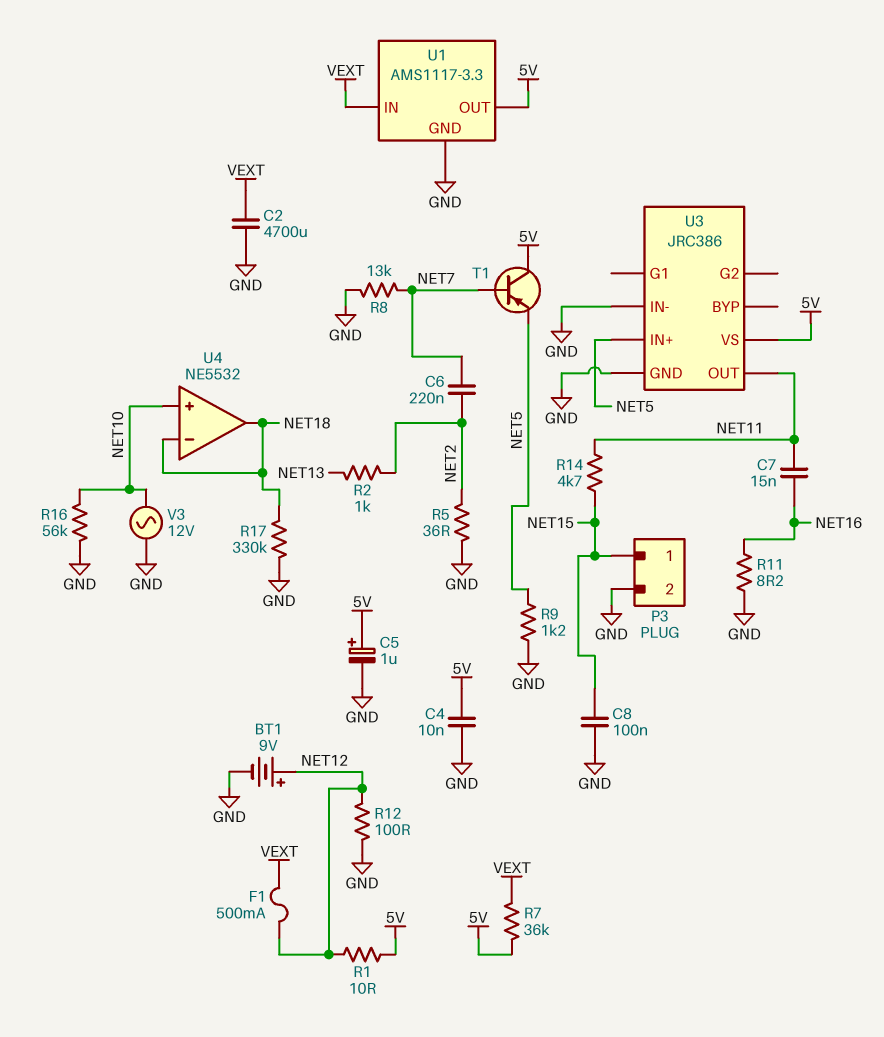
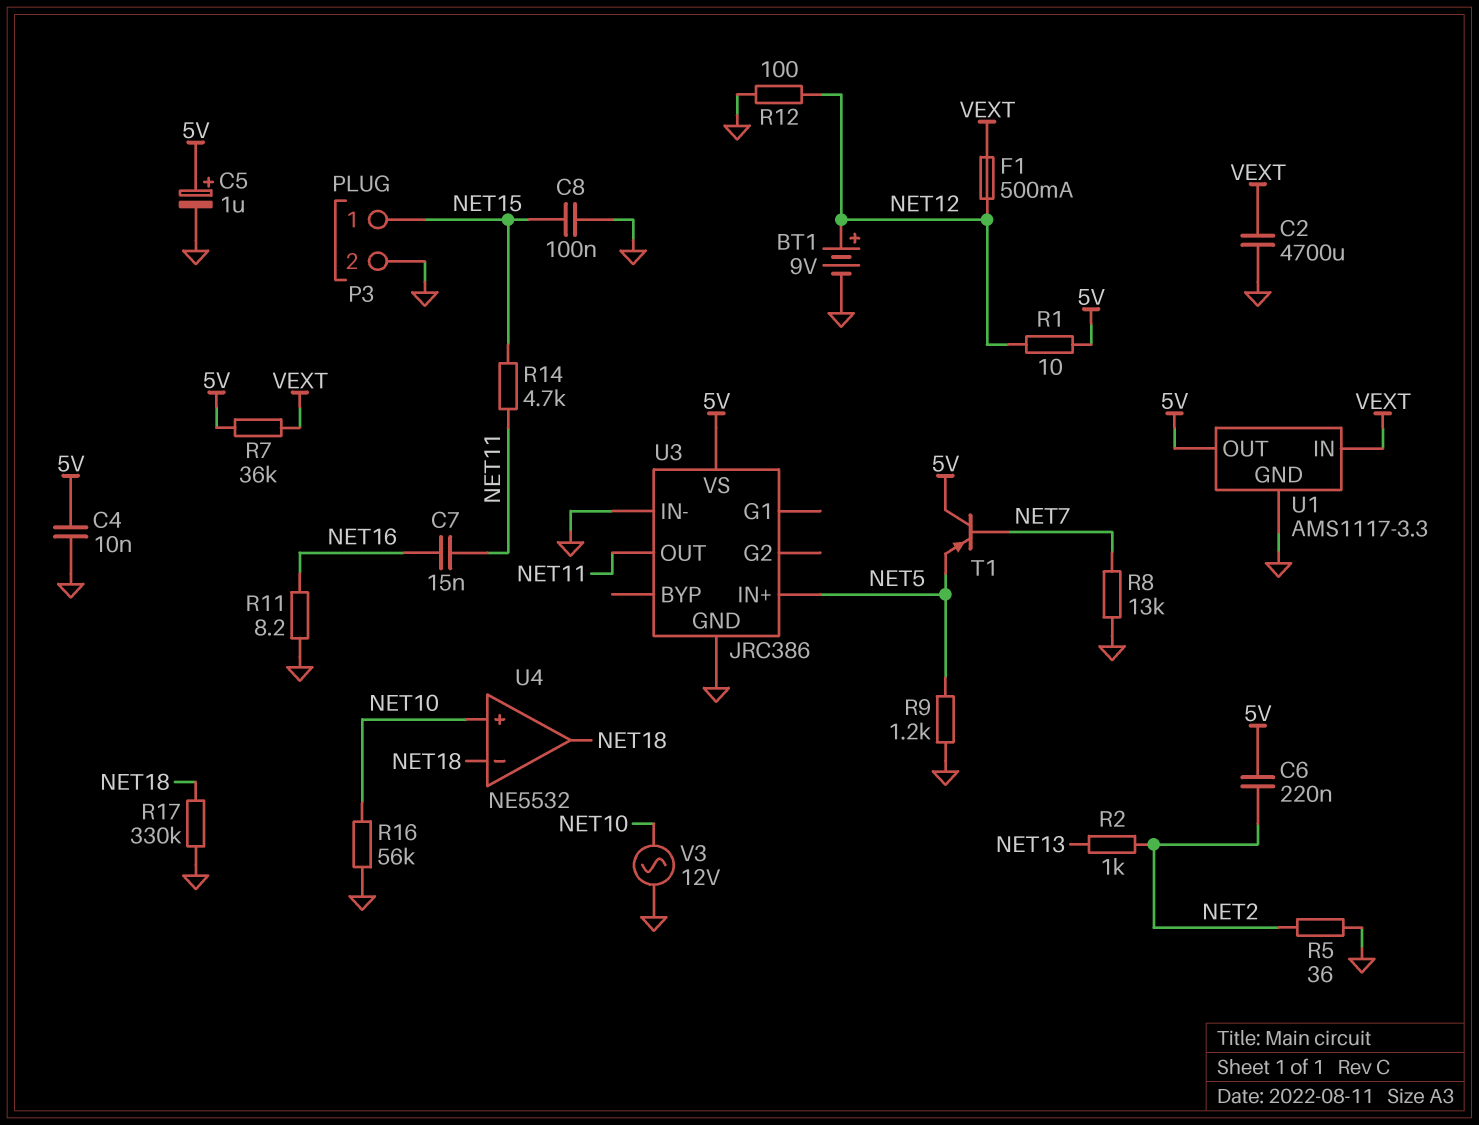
C6: 220nF (NET2, NET7) -> 220nF (5V, NET2)

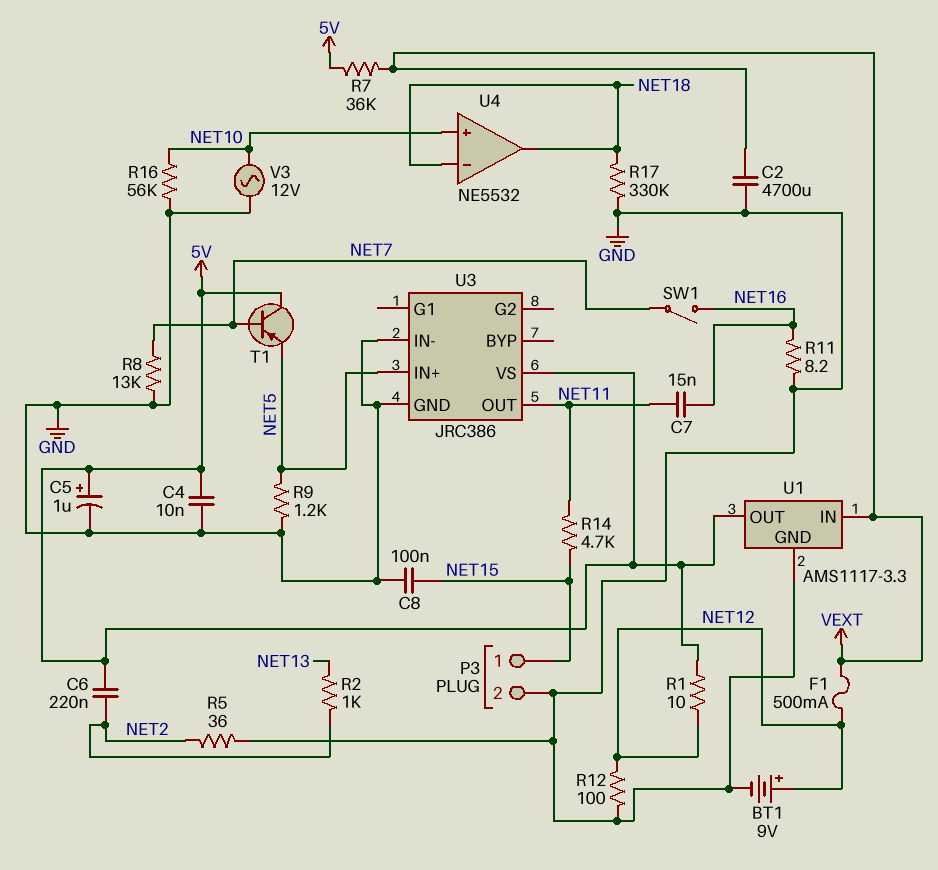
SW1: none -> switch (NET7, NET16)

